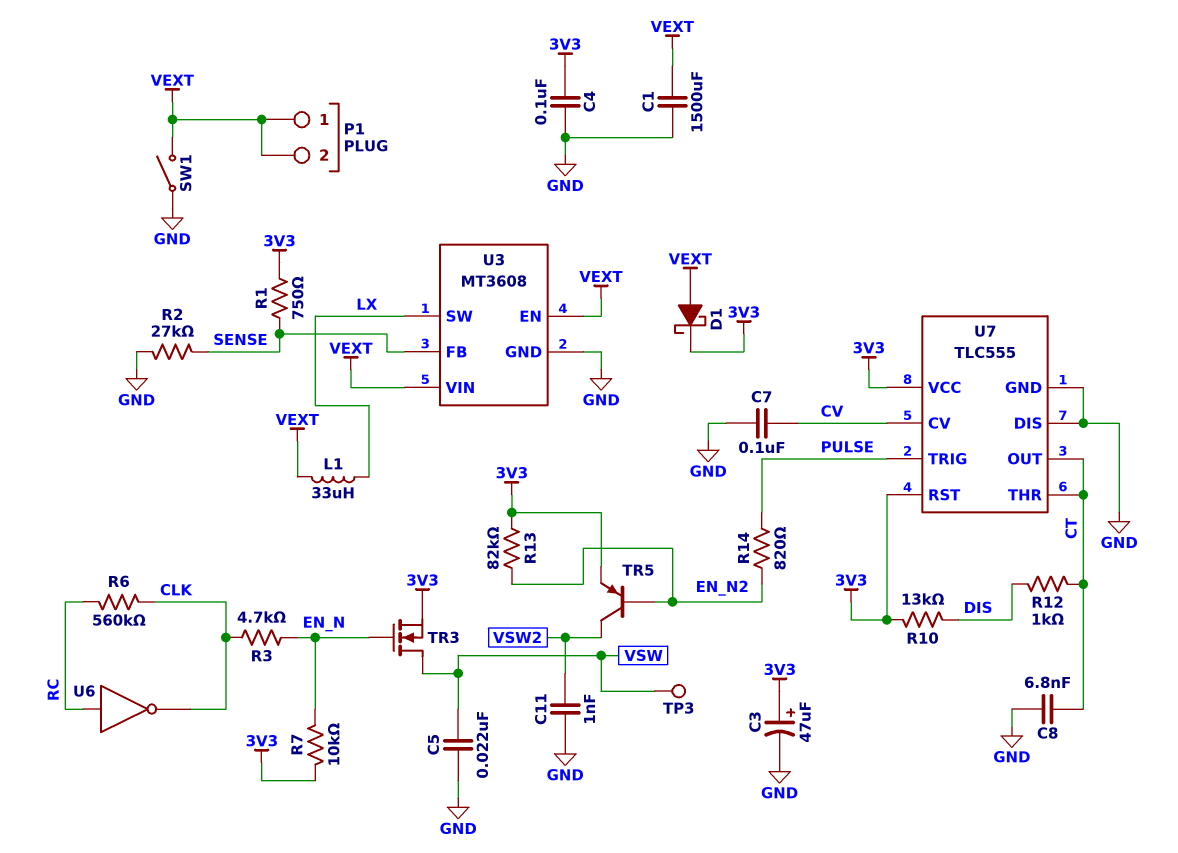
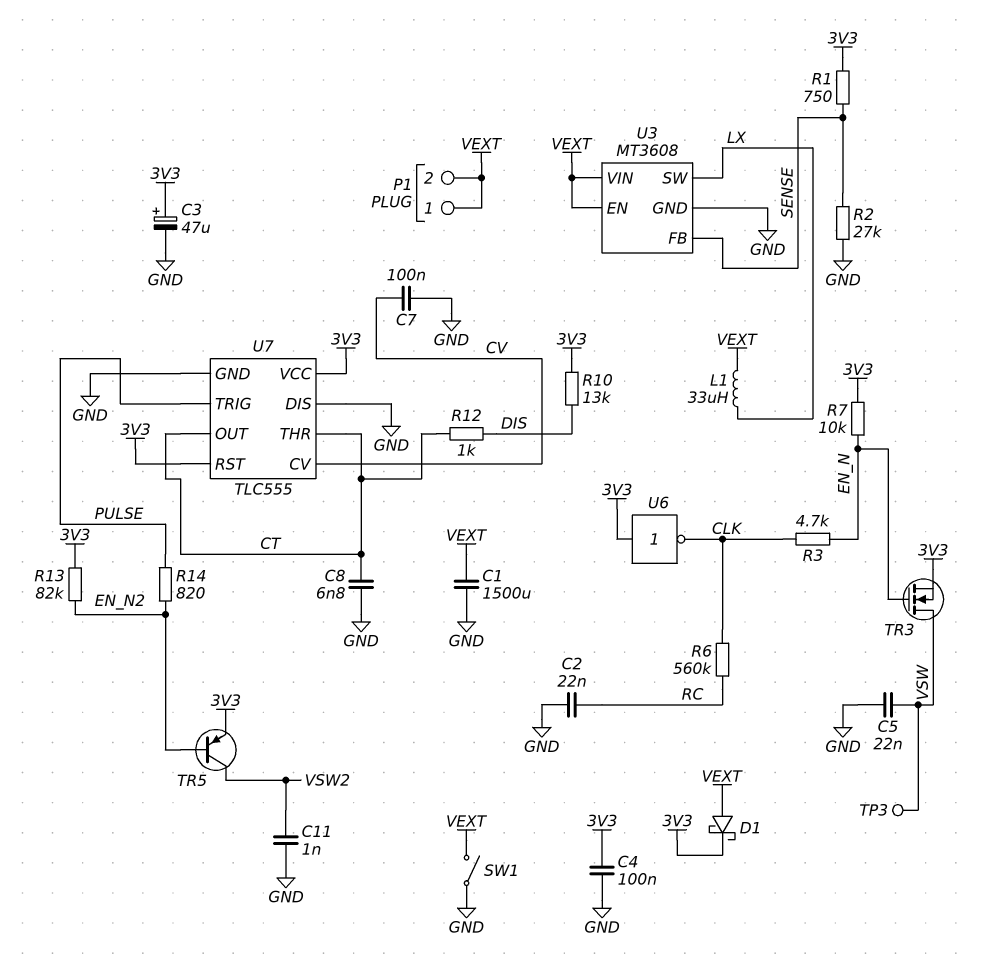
C2: none -> 22nF (GND, RC)
U6: NOT (in RC, out CLK) -> NOT (in 3V3, out CLK)

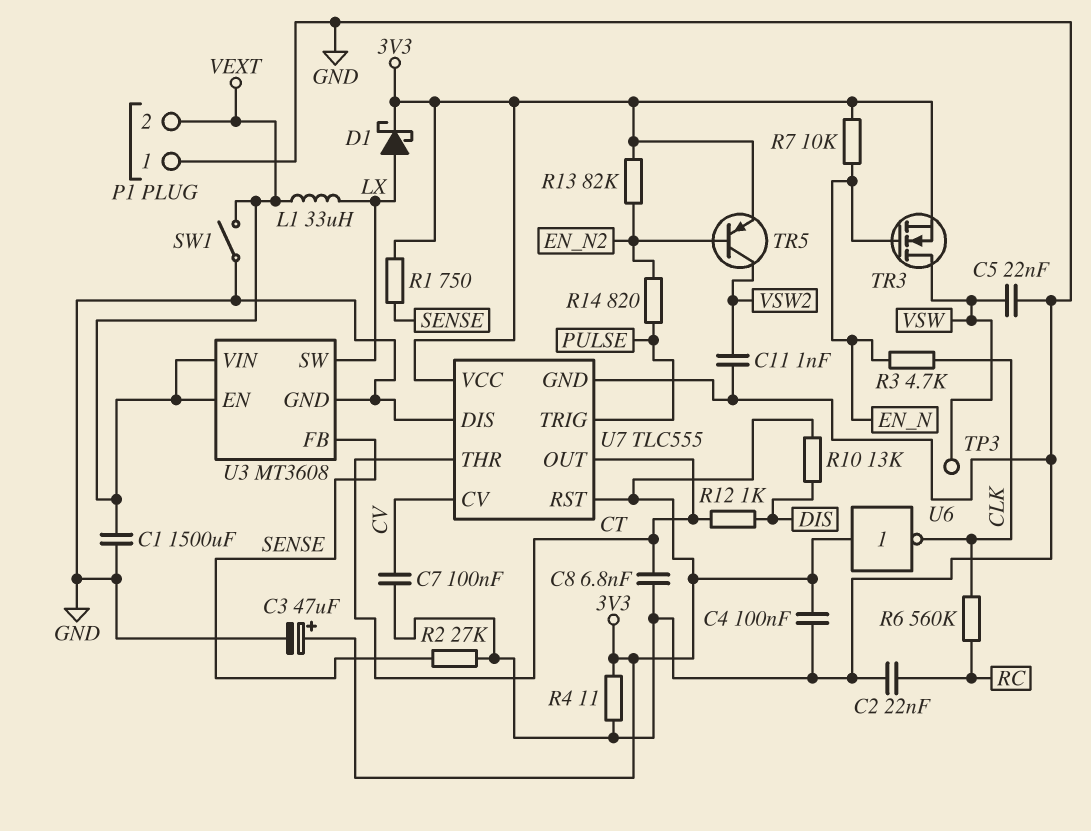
D1: schottky (A VEXT, K 3V3) -> schottky (A LX, K 3V3)
P1 pin 1: VEXT -> GND
R4: none -> 11 (3V3, GND)

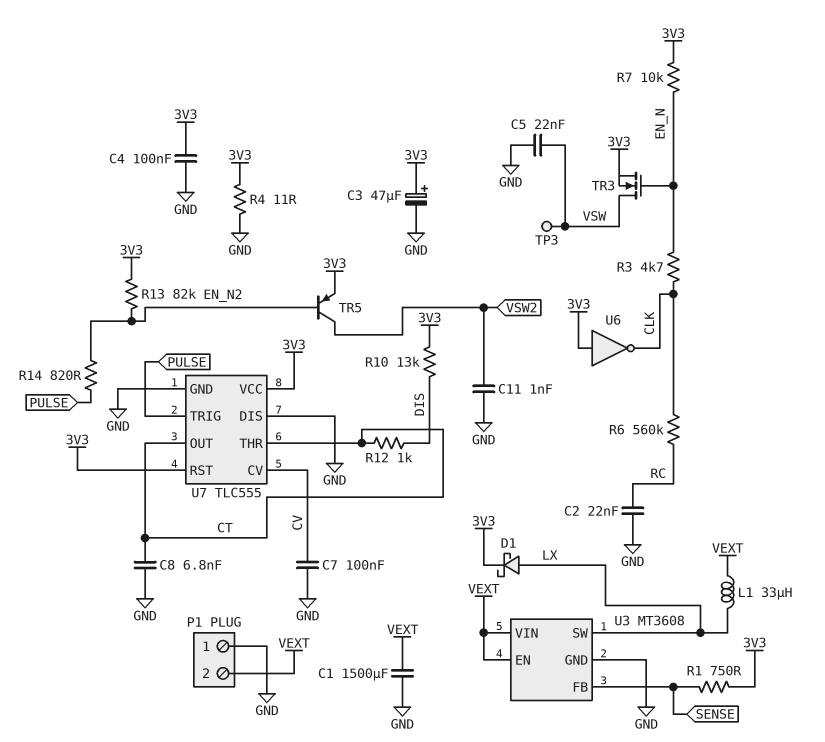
R2: 27k (GND, SENSE) -> none
SW1: switch (GND, VEXT) -> none

